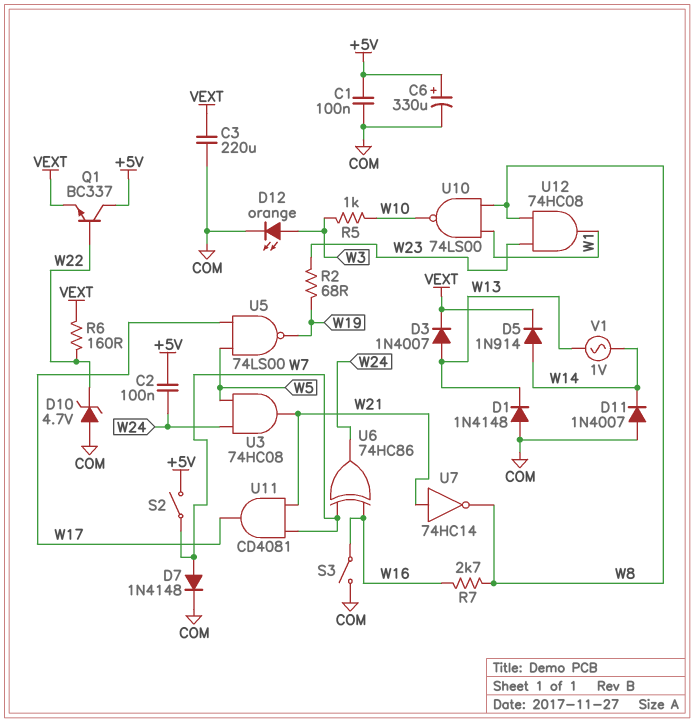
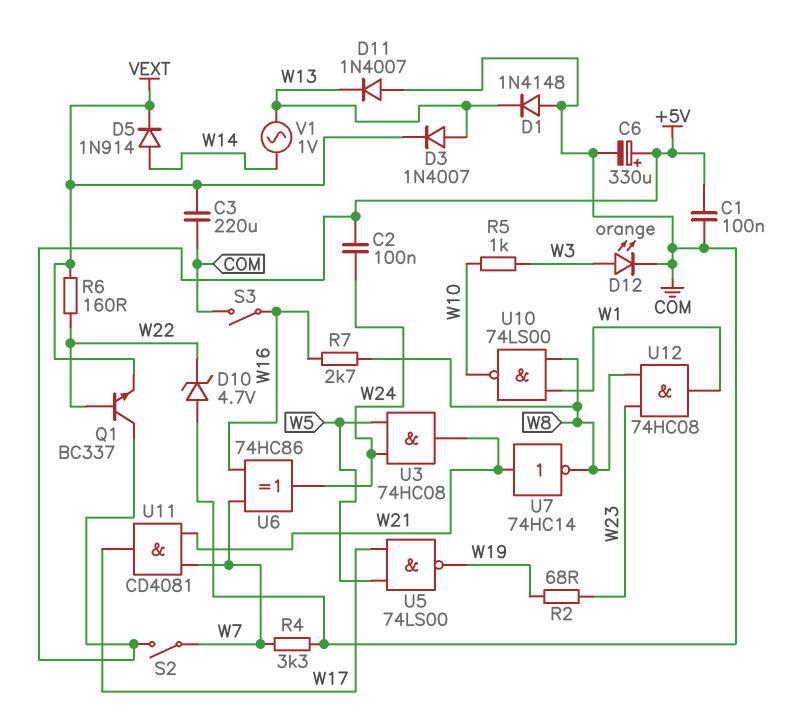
D7: diode 1N4148 (A W7, K COM) -> none
D11: diode 1N4007 (A COM, K W14) -> diode 1N4007 (A COM, K W13)
R4: none -> 3.3k (COM, W7)

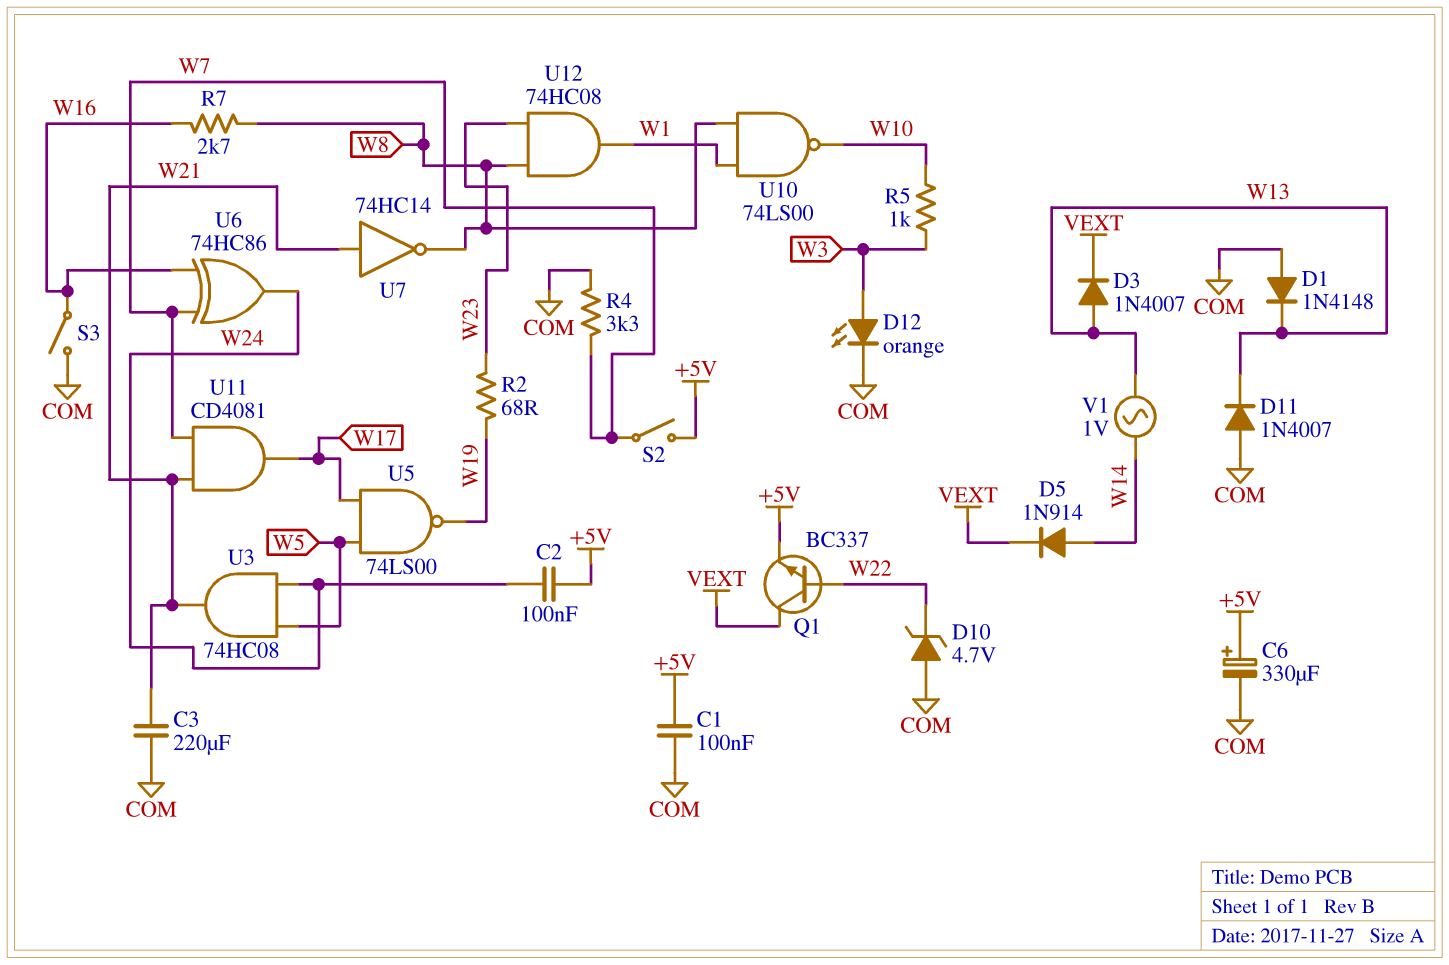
C3: 220uF (COM, VEXT) -> 220uF (COM, W21)
Q1: NPN BC337 (B W22, C +5V, E VEXT) -> NPN BC337 (B W22, C VEXT, E +5V)
R6: 160 (VEXT, W22) -> none

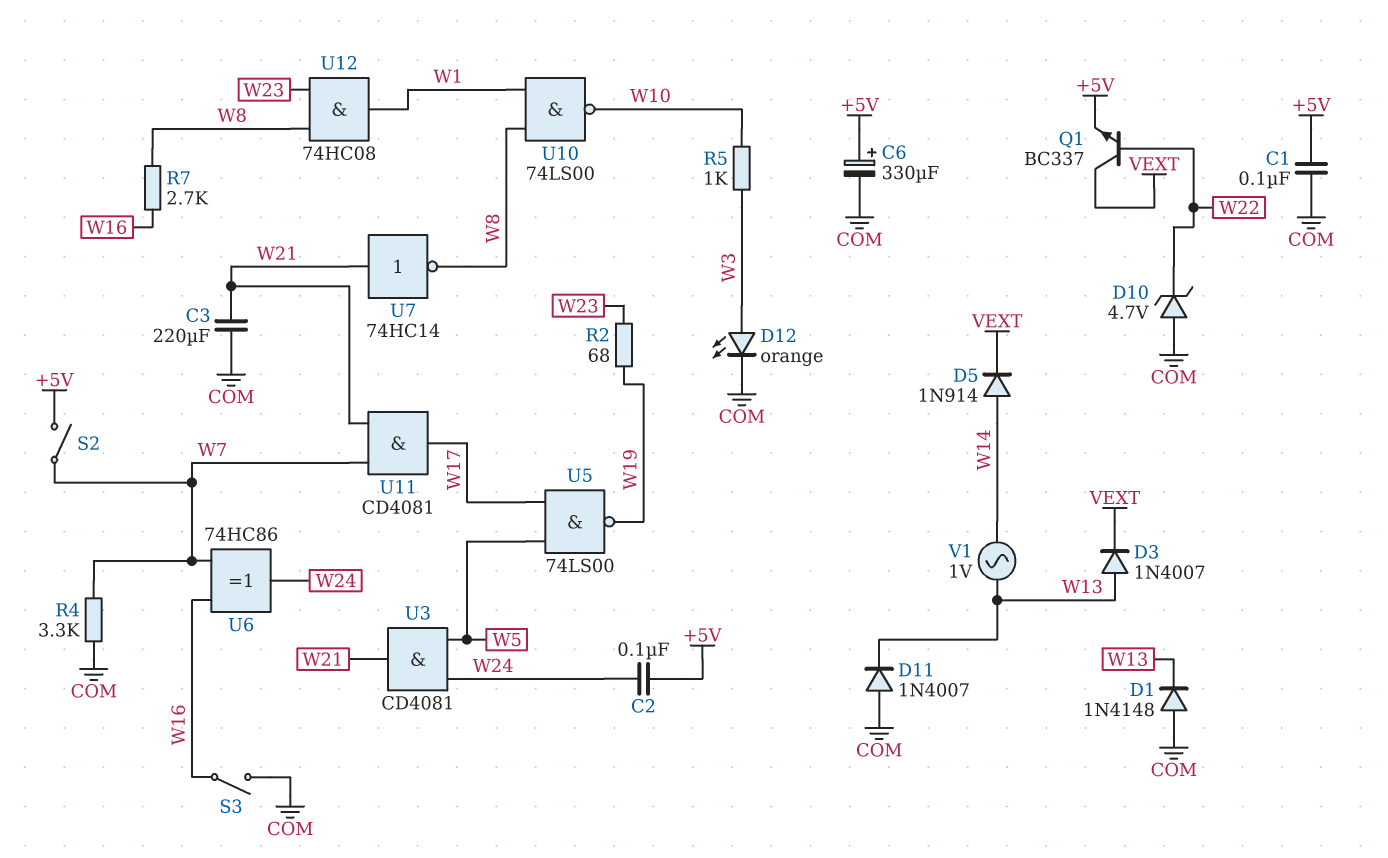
U3: AND 74HC08 (in W5, in W24, out W21) -> AND CD4081 (in W5, in W24, out W21)

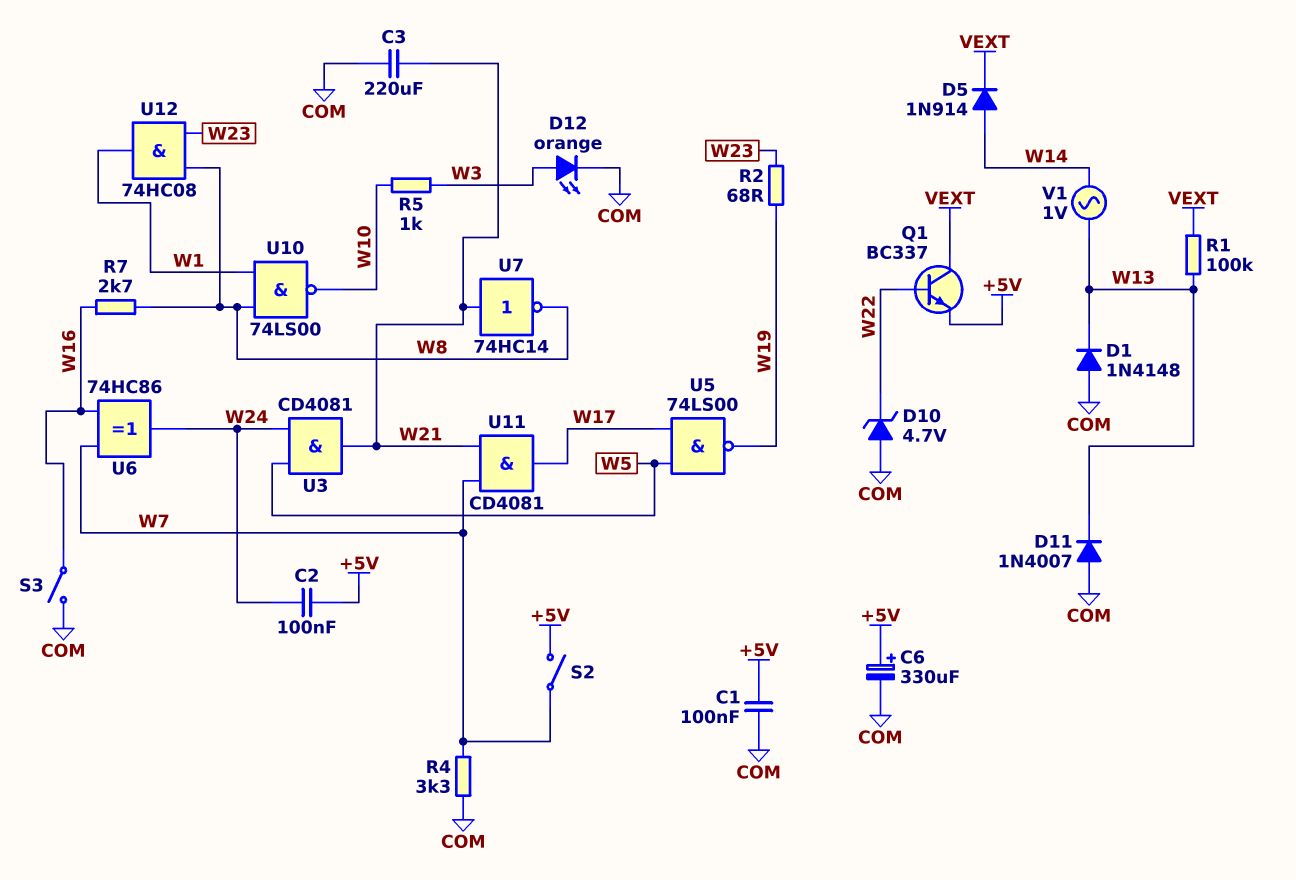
D3: diode 1N4007 (A W13, K VEXT) -> none
R1: none -> 100k (VEXT, W13)

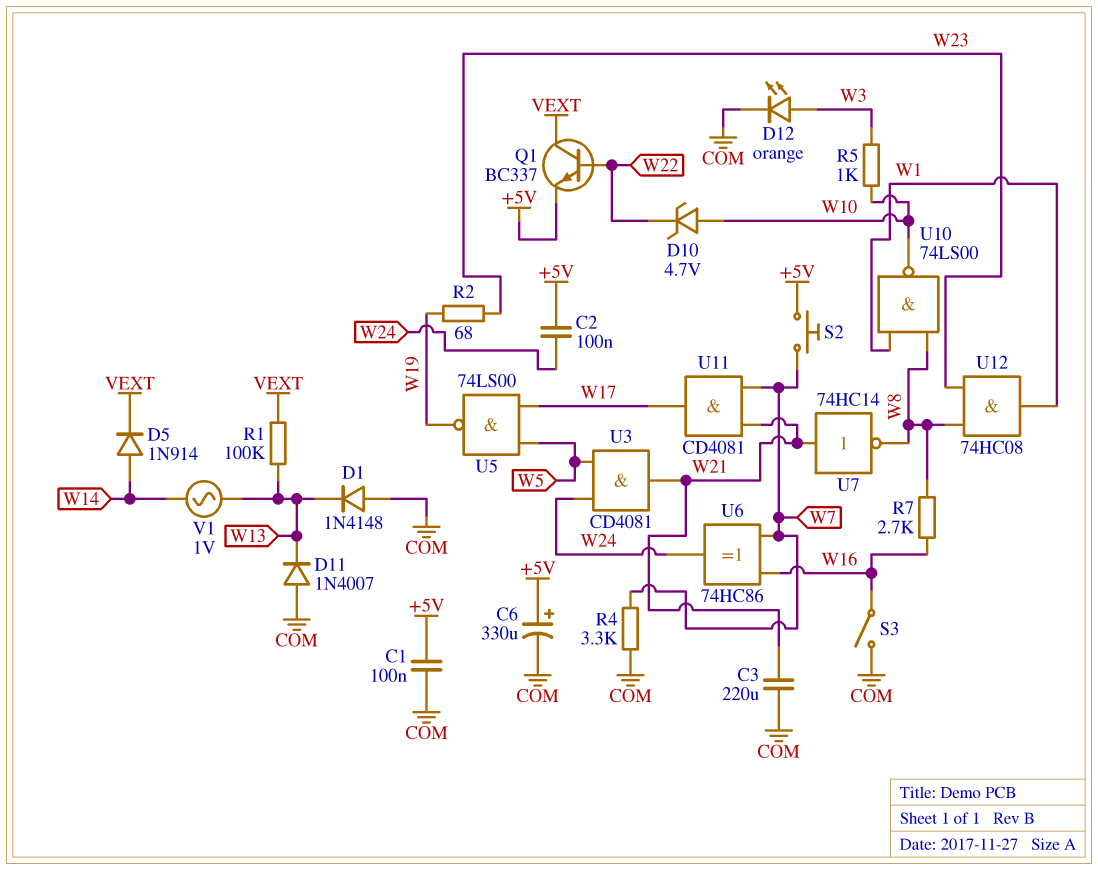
D10: zener 4.7V (A COM, K W22) -> zener 4.7V (A W10, K W22)
S2: switch (+5V, W7) -> button (+5V, W7)

